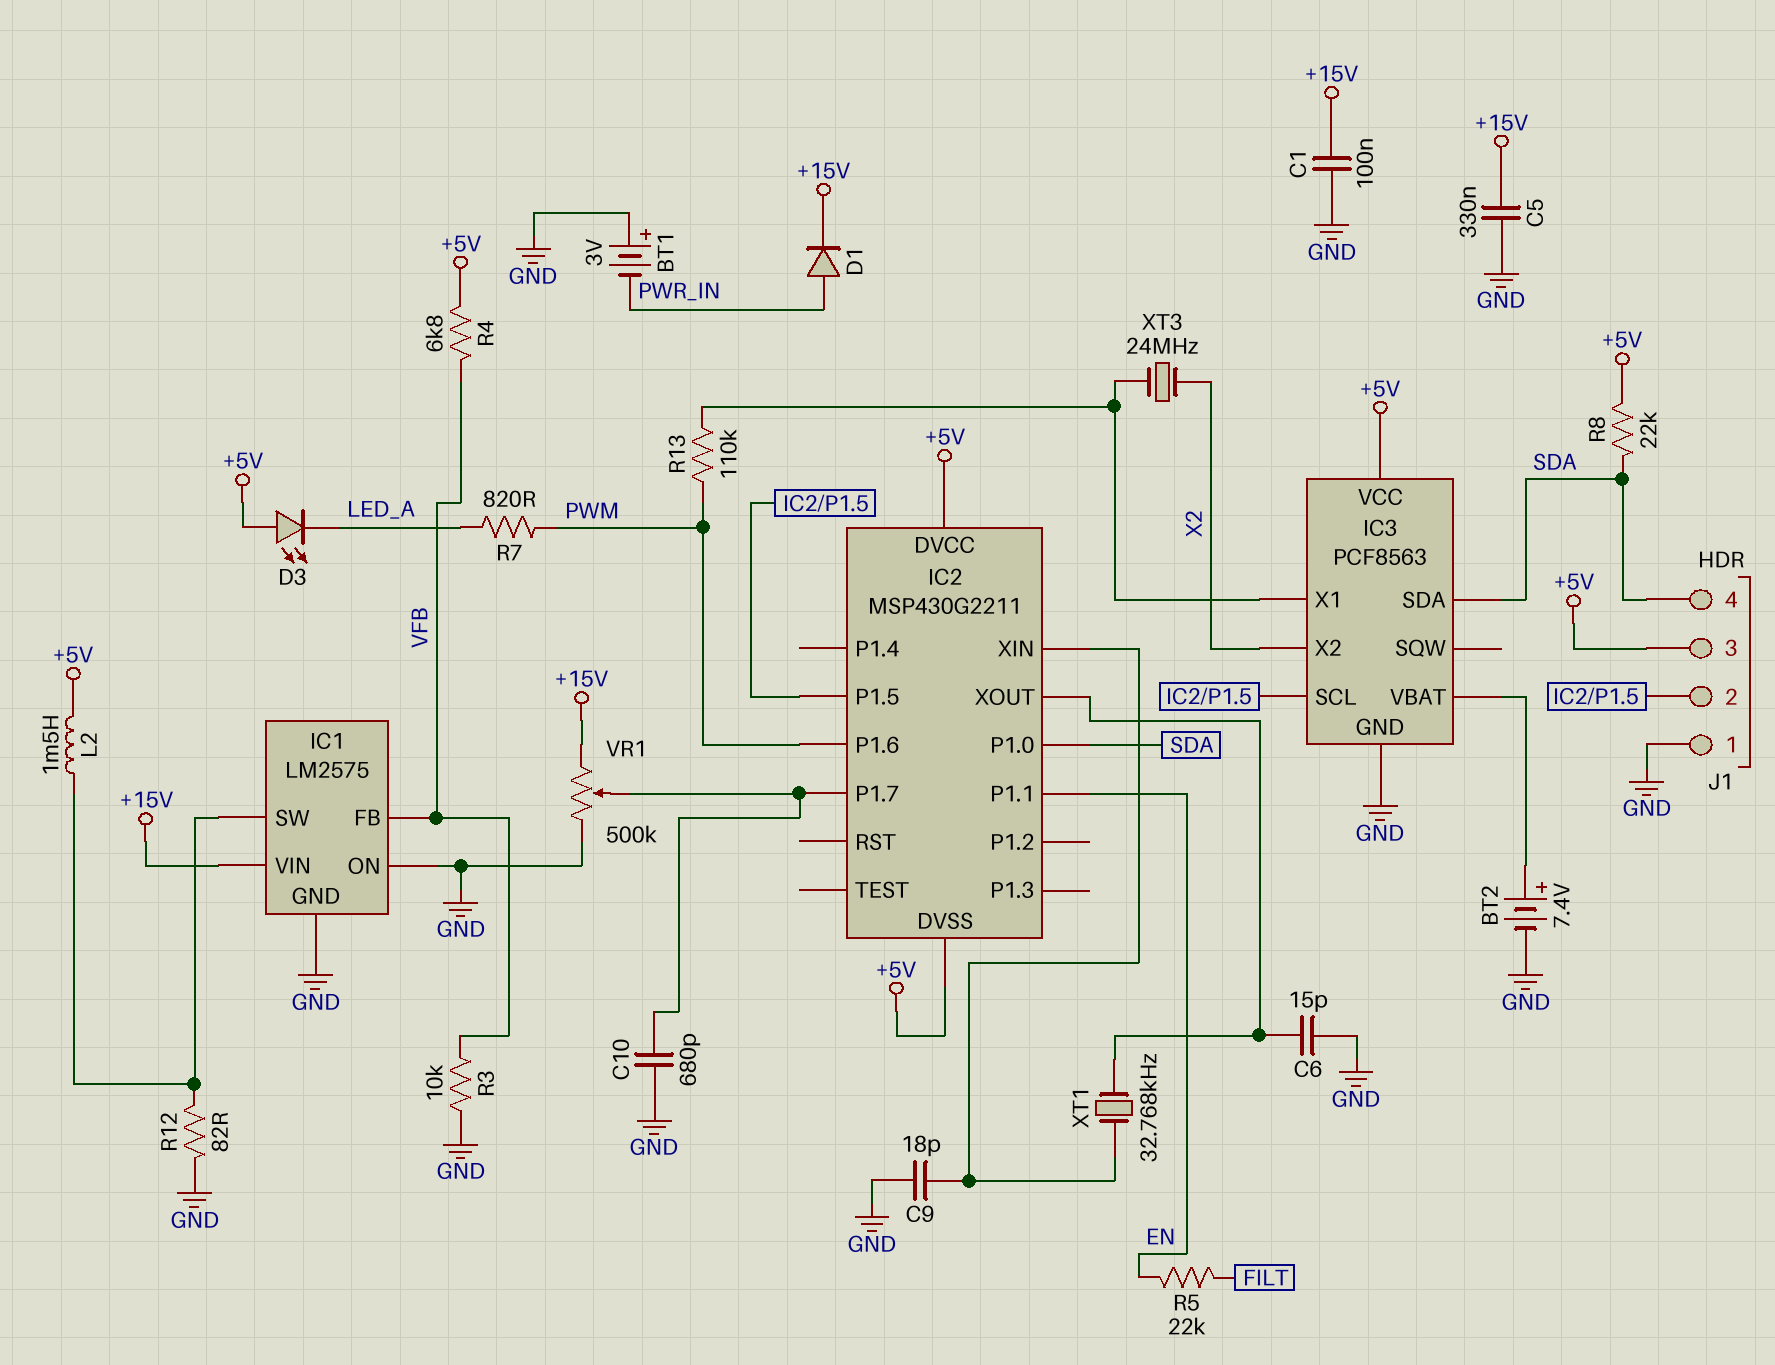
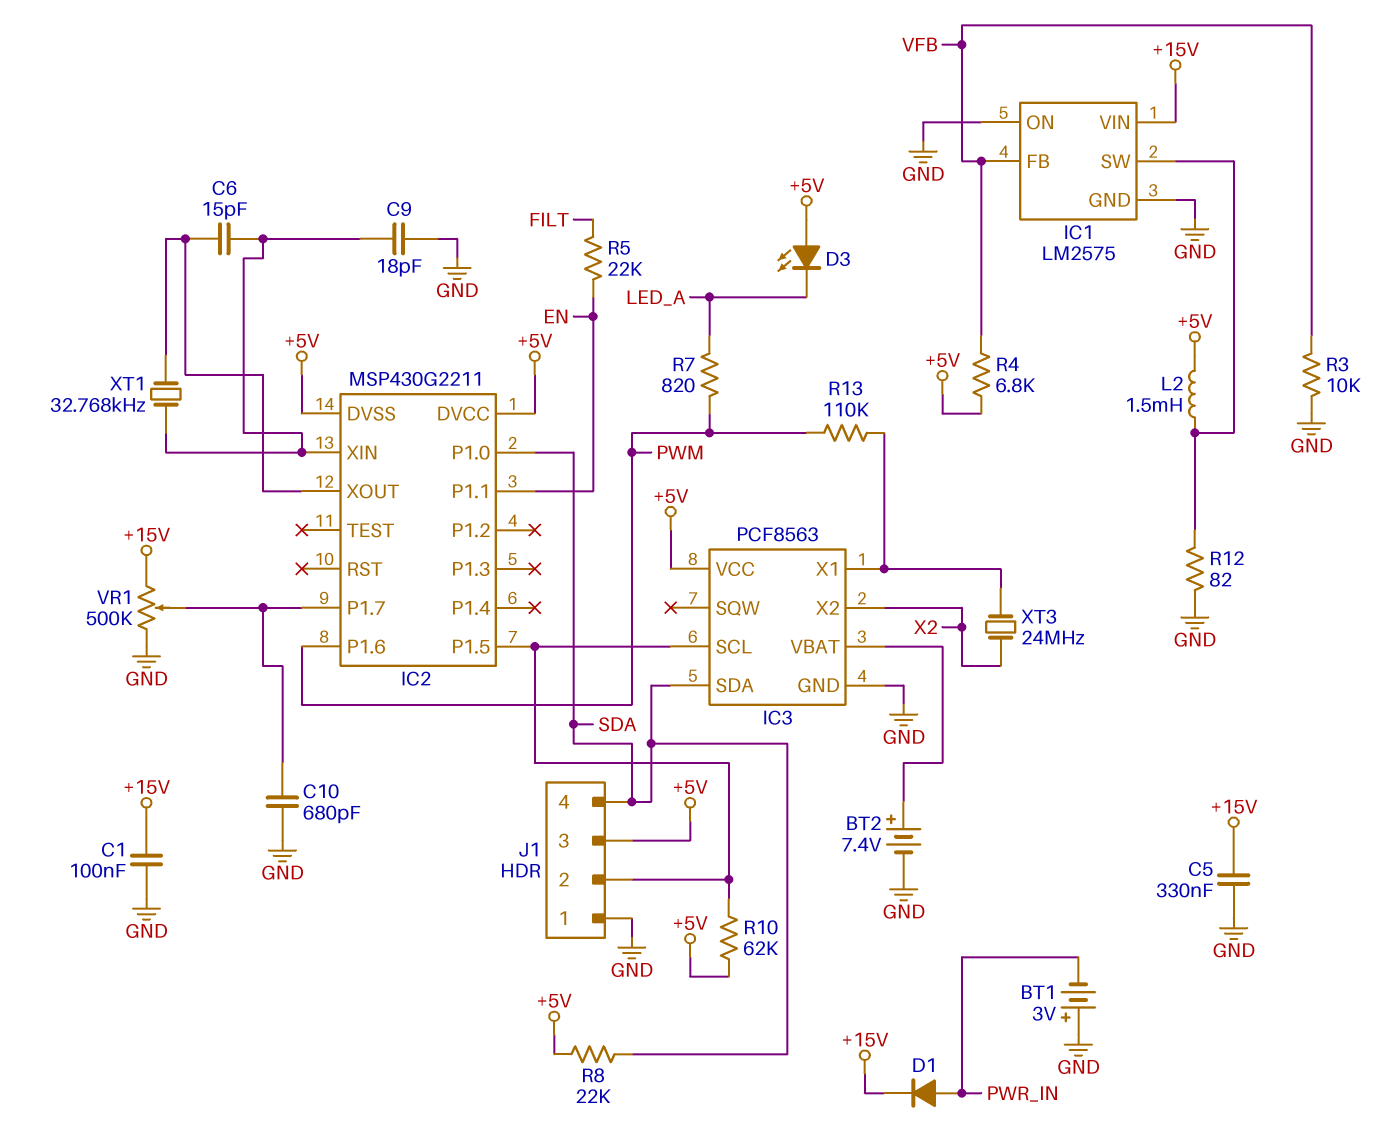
C6: 15pF (GND, IC2/XOUT) -> 15pF (IC2/XIN, IC2/XOUT)
R10: none -> 62k (+5V, IC2/P1.5)

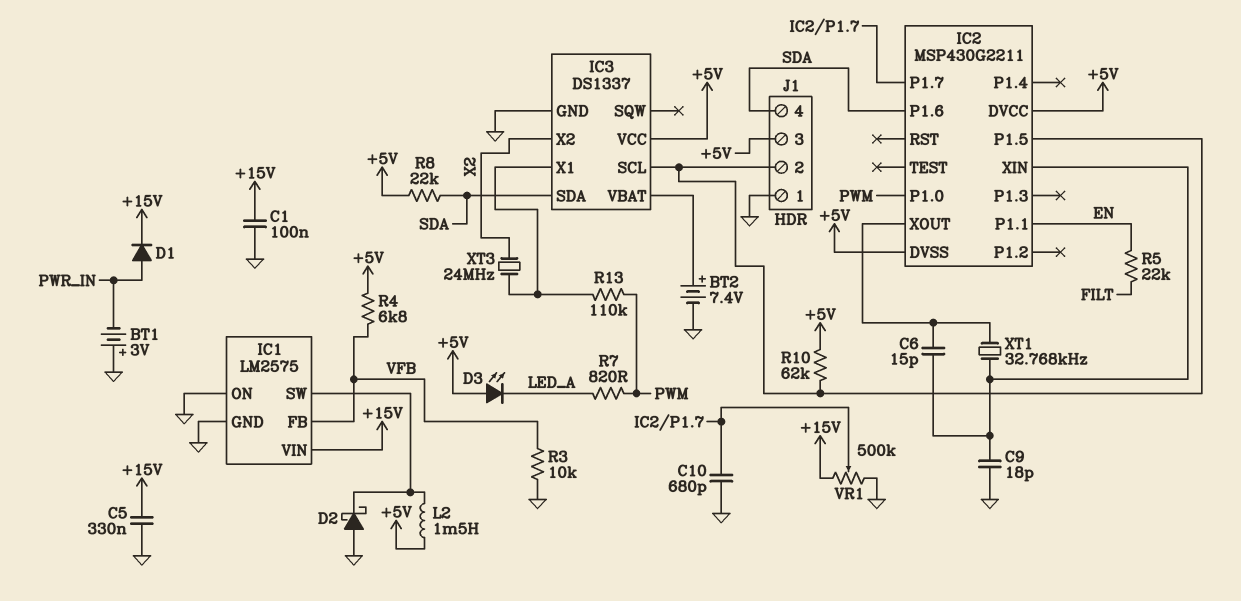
D2: none -> schottky (A GND, K IC1/SW)
IC2 pin P1.0: SDA -> PWM
IC2 pin P1.6: PWM -> SDA
IC3: PCF8563 -> DS1337
R12: 82 (GND, IC1/SW) -> none

